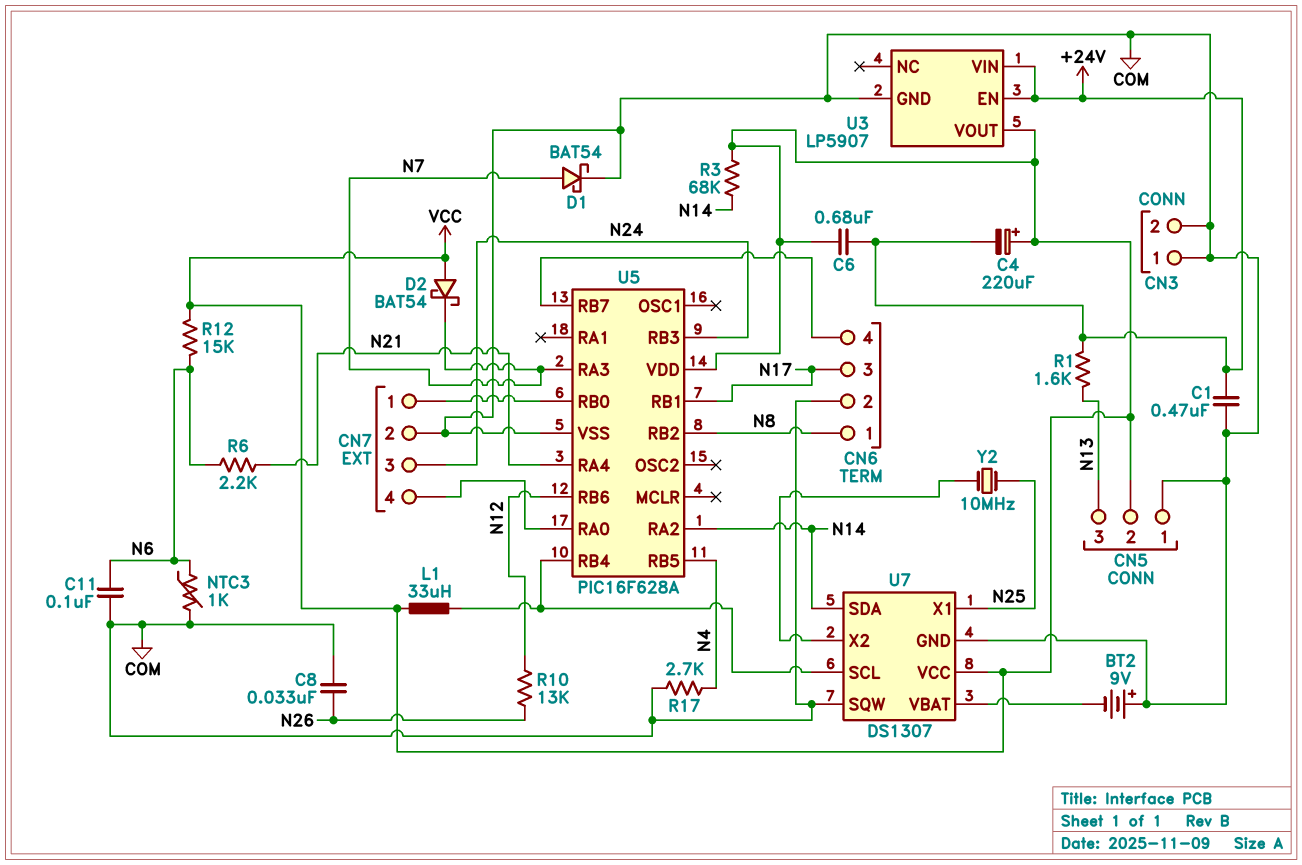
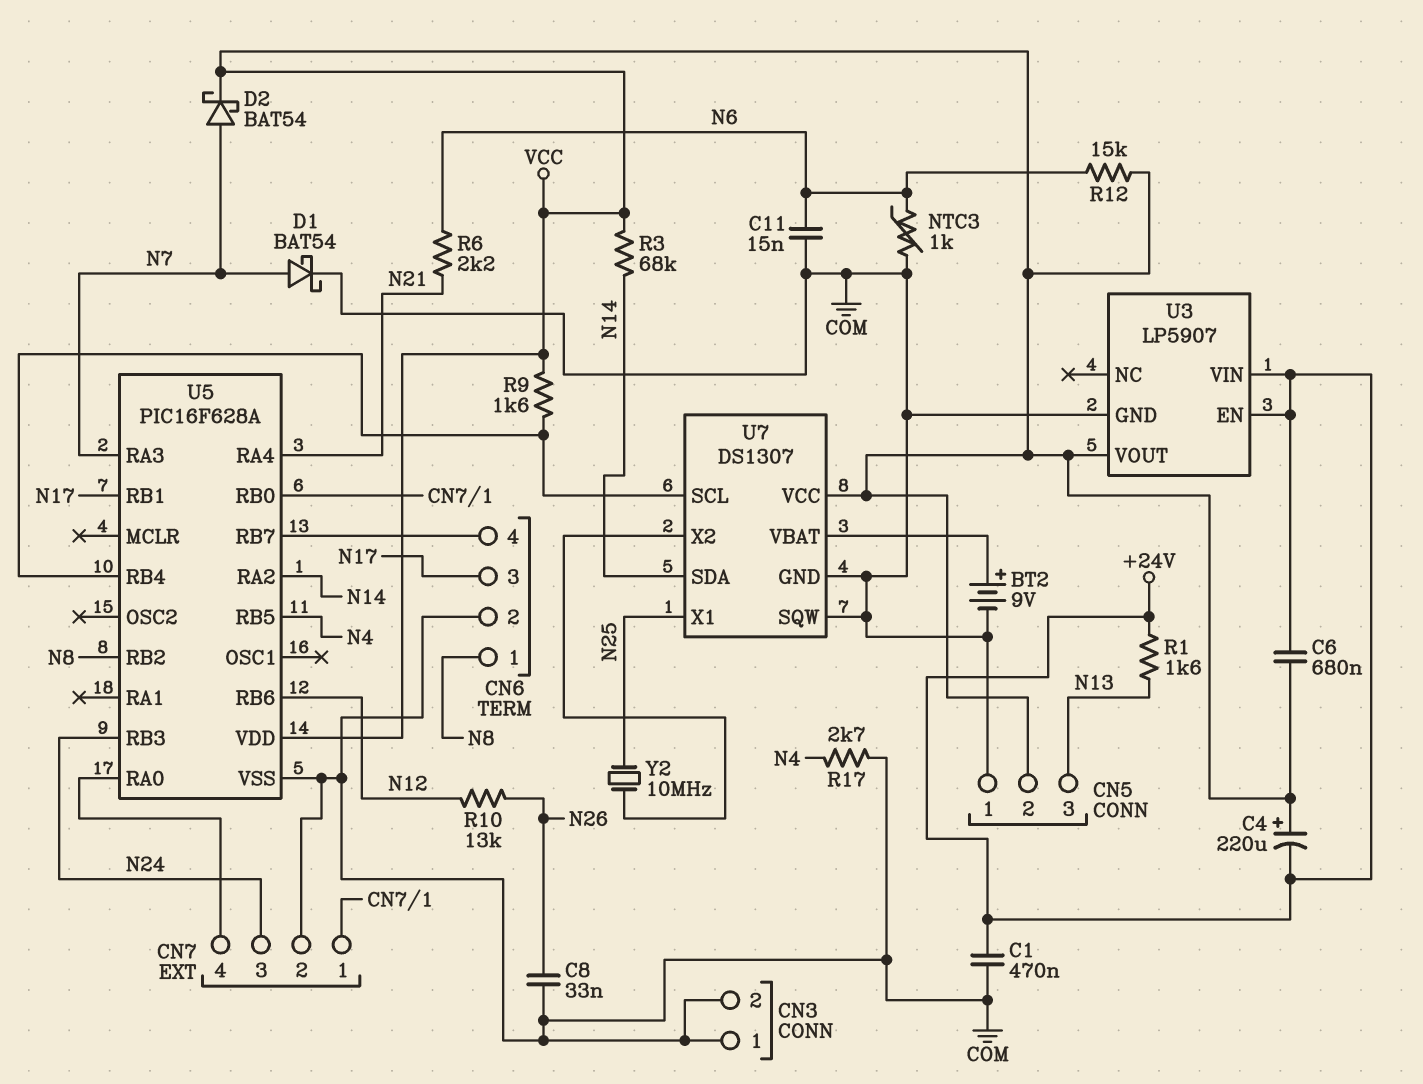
BT2: 9V (plus COM, minus U7/VBAT) -> 9V (plus U7/VBAT, minus COM)
C11: 100nF (COM, N6) -> 15nF (COM, N6)
D2: schottky BAT54 (A VCC, K N7) -> schottky BAT54 (A N7, K VCC)
L1: 33uH (U5/RB4, VCC) -> none
R9: none -> 1.6k (U5/RB4, VCC)

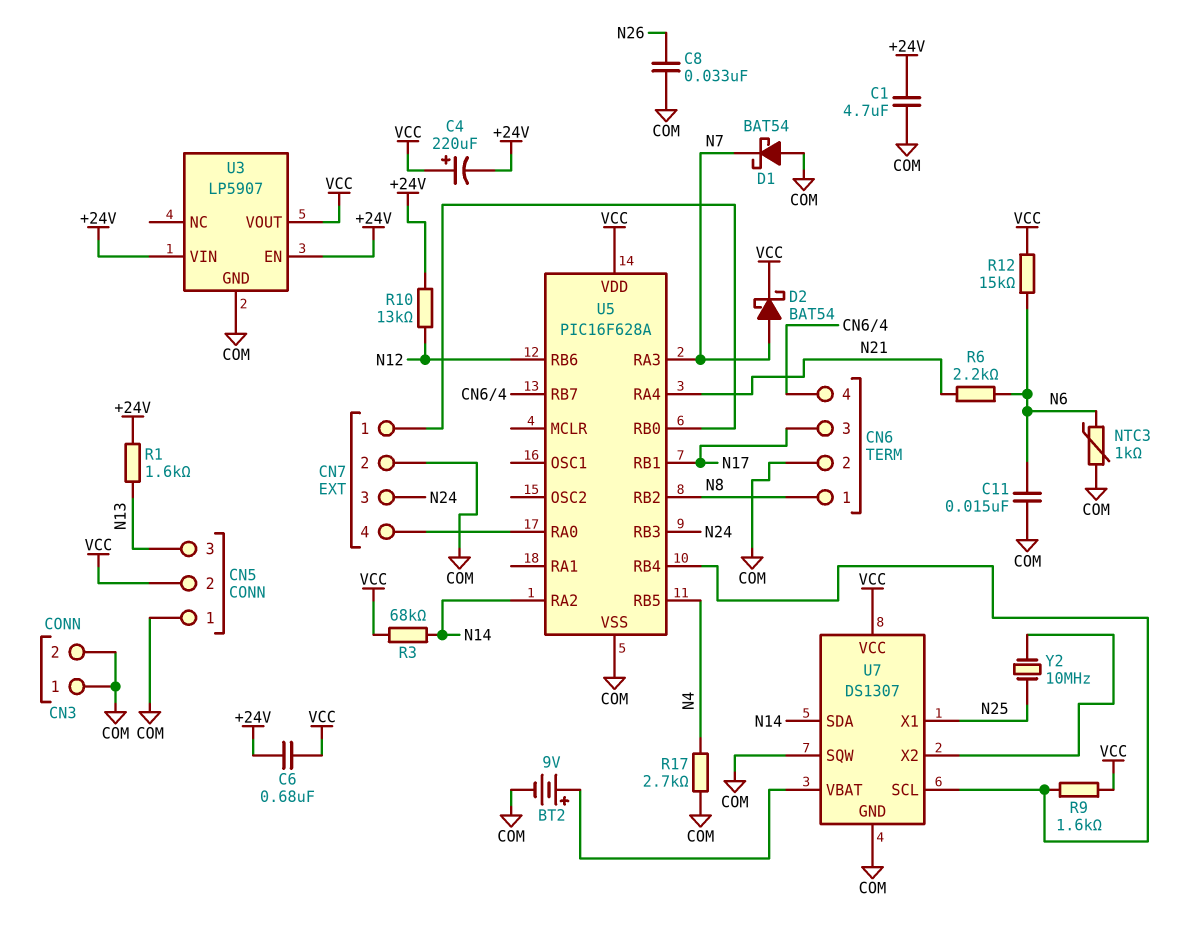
C1: 470nF (+24V, COM) -> 4.7uF (+24V, COM)
D1: schottky BAT54 (A N7, K COM) -> schottky BAT54 (A COM, K N7)
R10: 13k (N12, N26) -> 13k (+24V, N12)

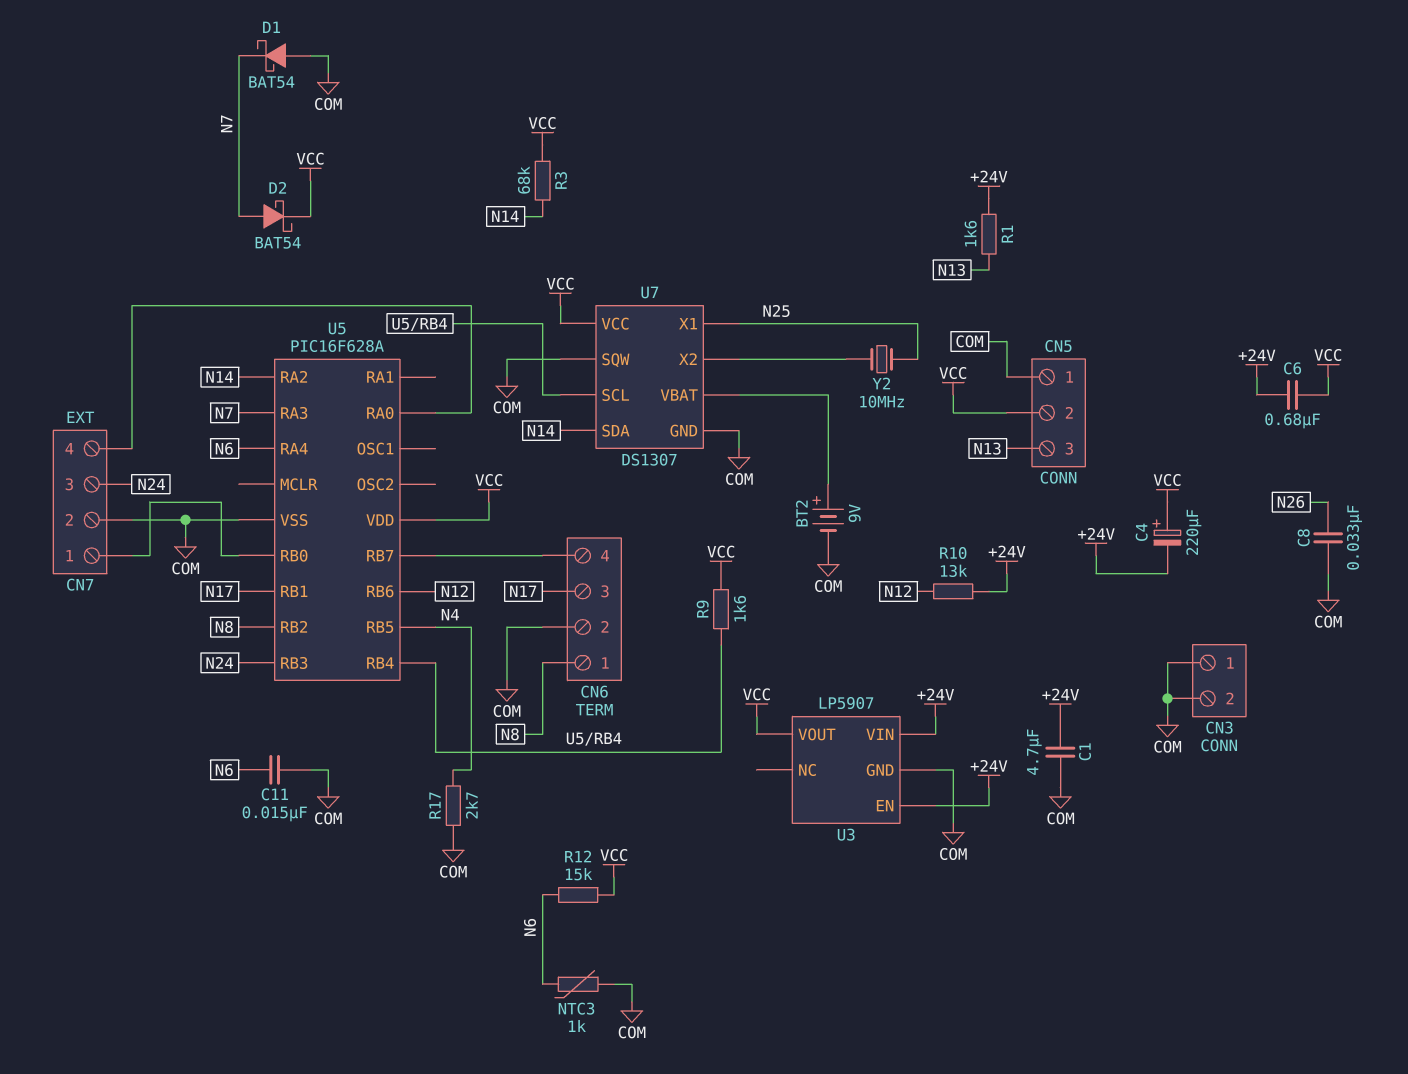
R6: 2.2k (N6, N21) -> none
U5 pin RA4: N21 -> N6

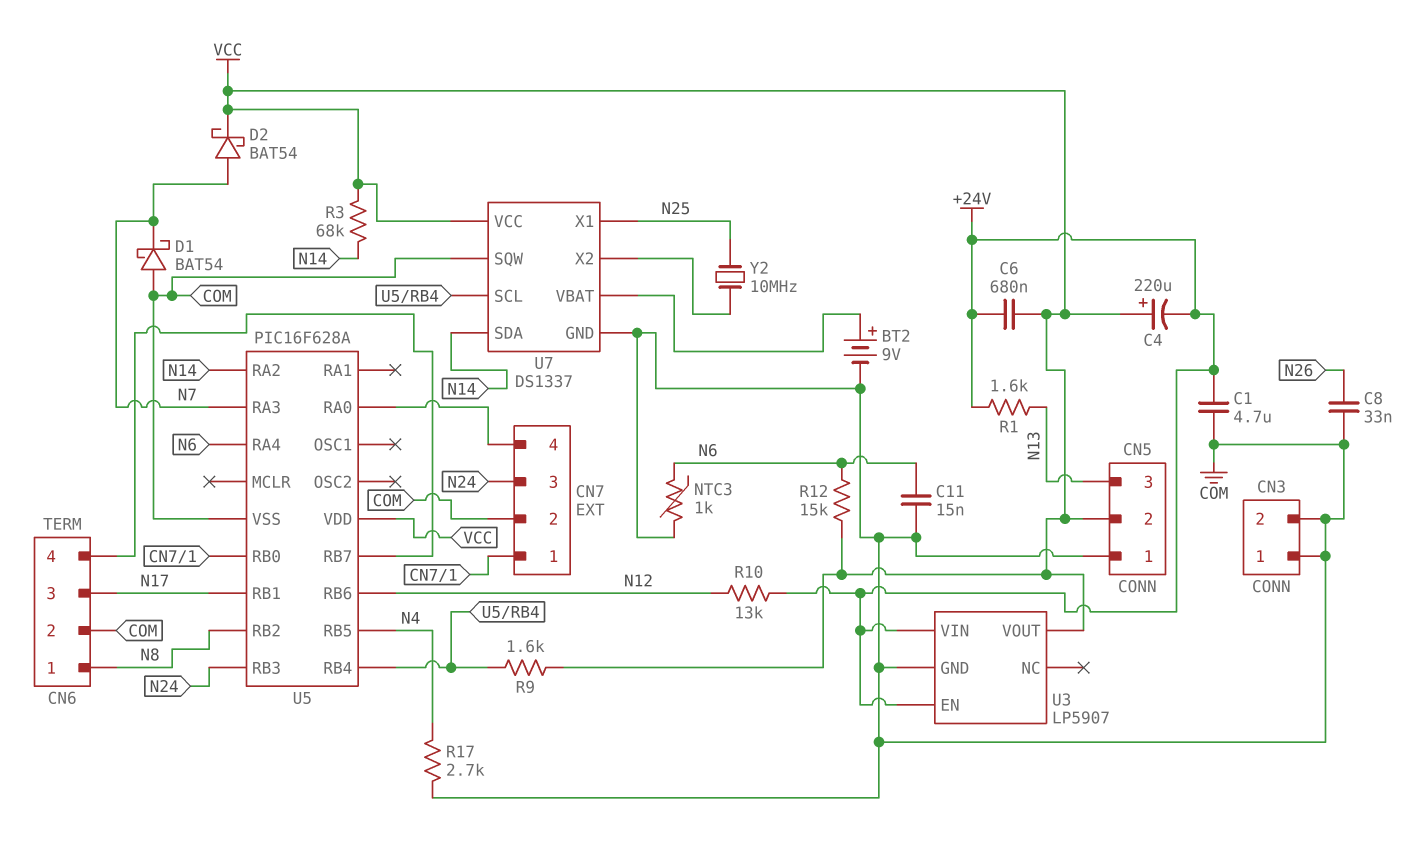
U7: DS1307 -> DS1337

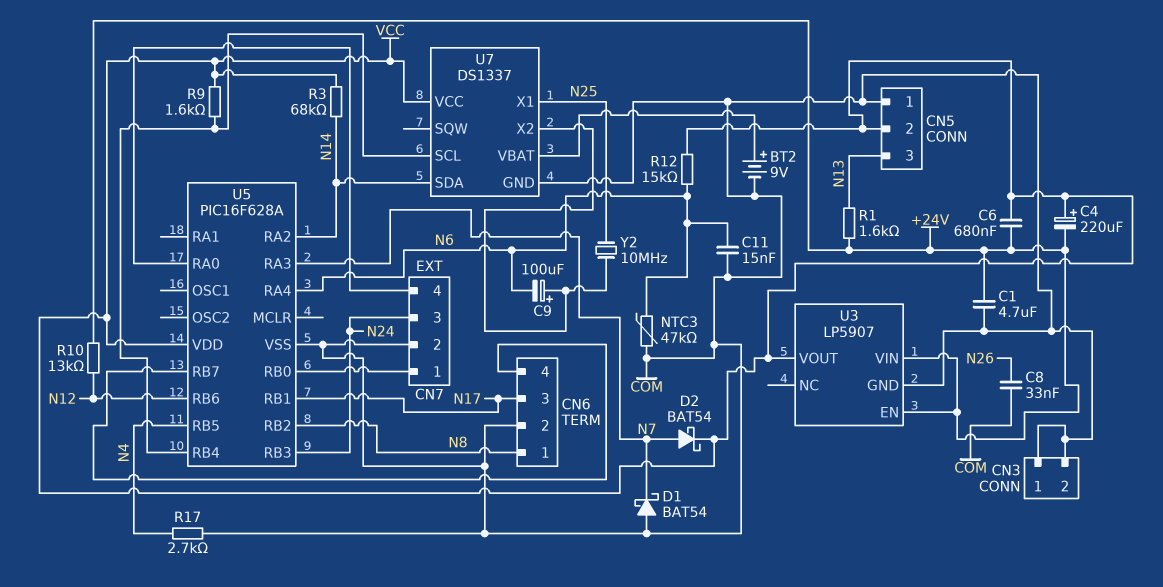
C9: none -> 100uF (plus U7/X2, minus N6)
NTC3: 1k (COM, N6) -> 47k (COM, N6)
U7 pin SQW: COM -> none

